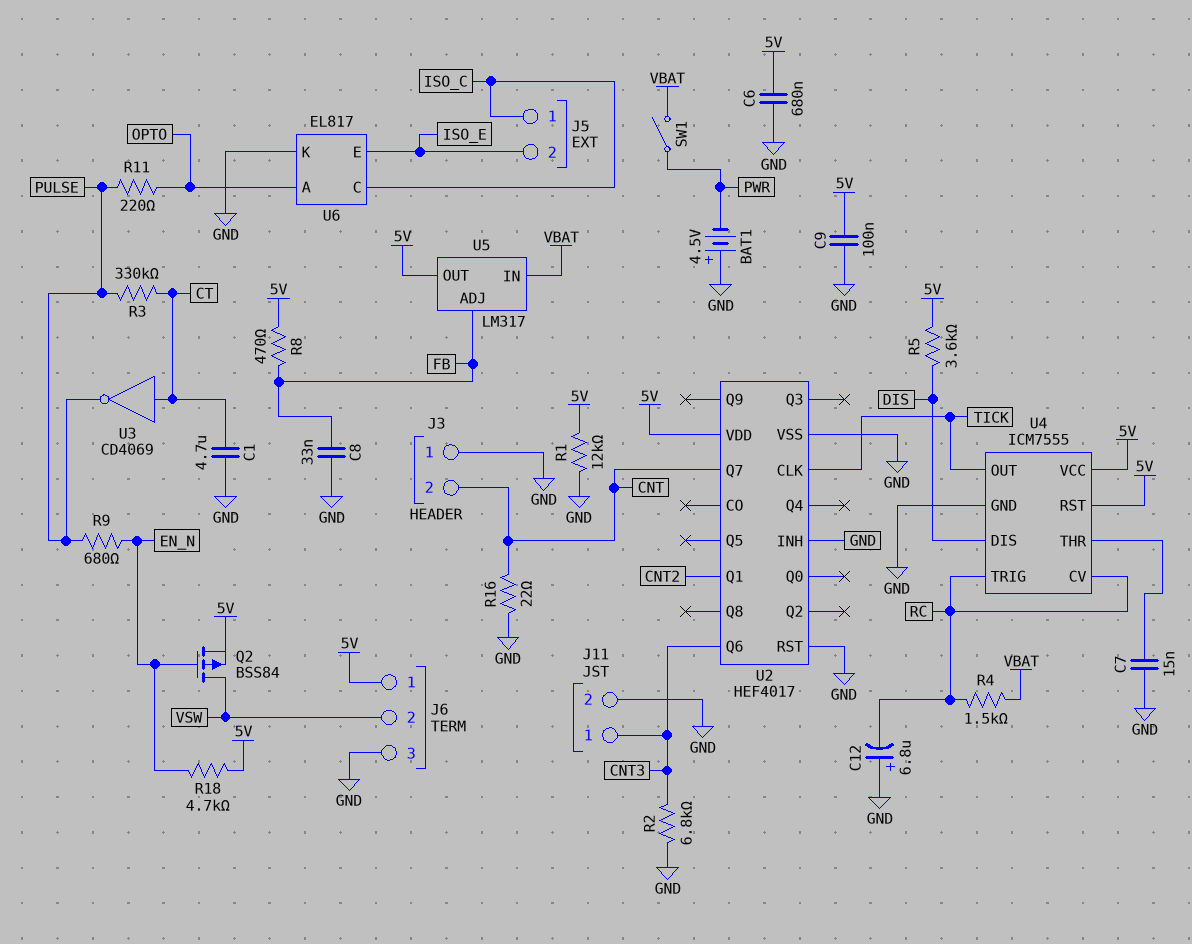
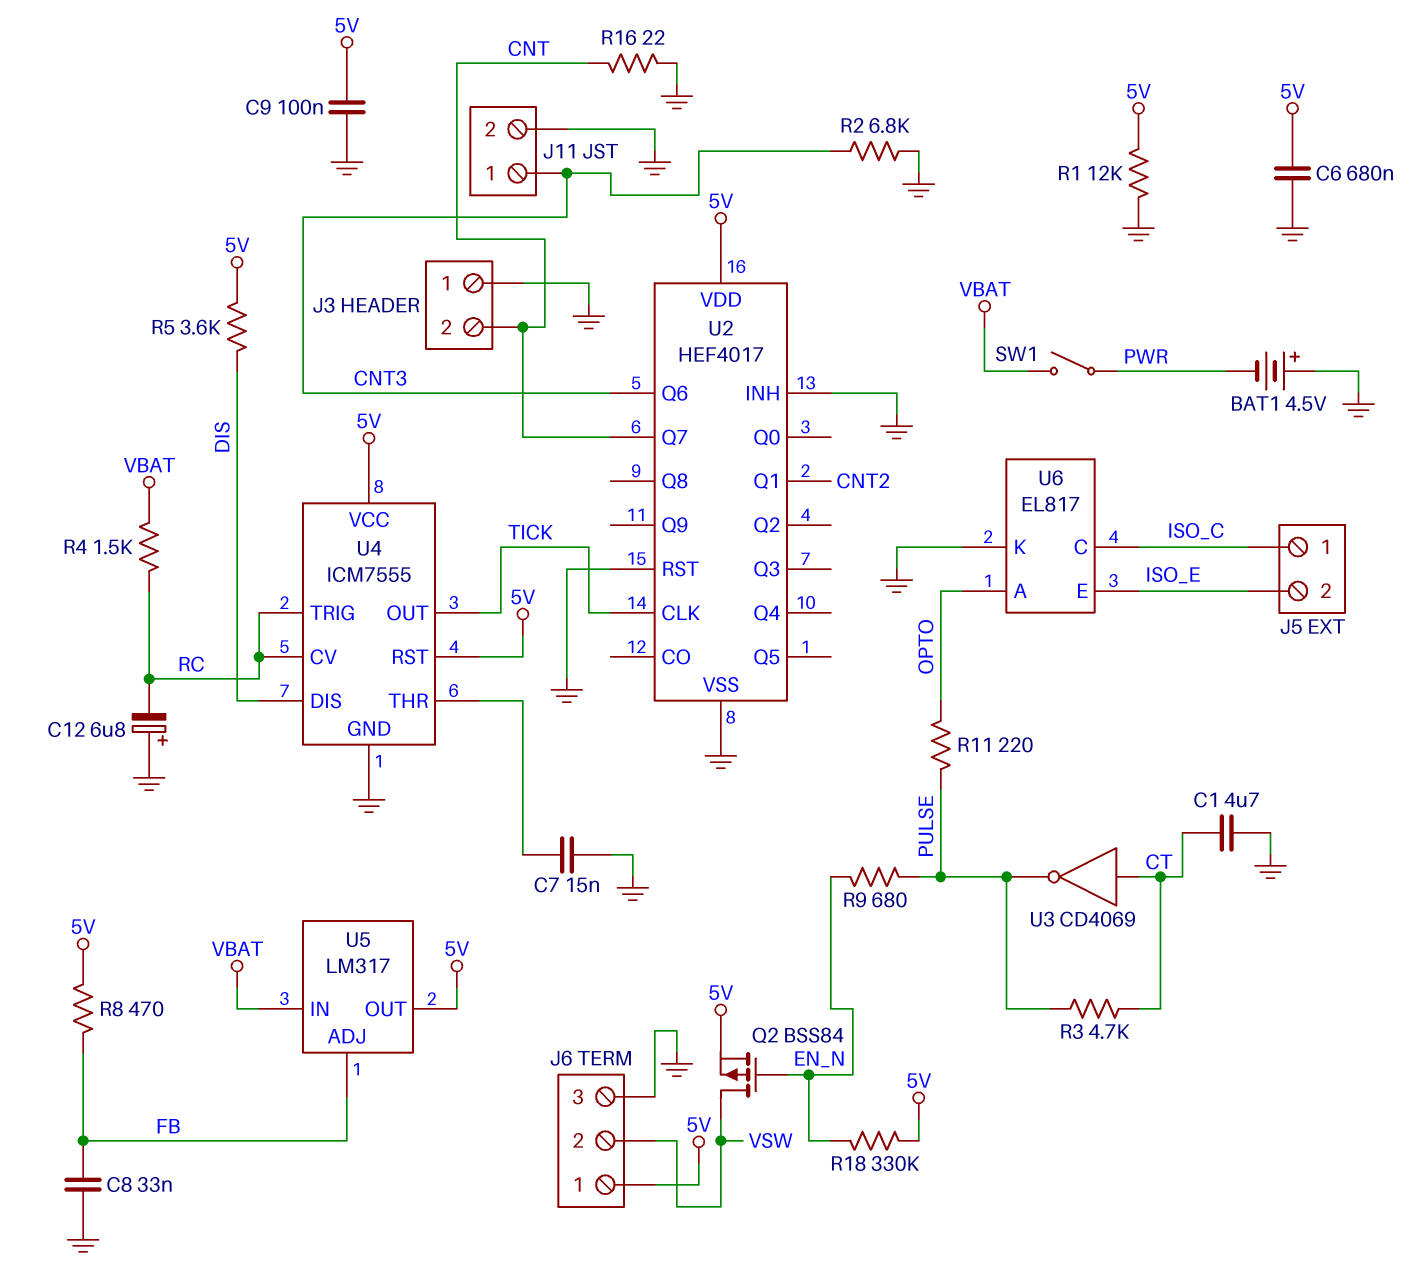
R3: 330k (CT, PULSE) -> 4.7k (CT, PULSE)
R18: 4.7k (5V, EN_N) -> 330k (5V, EN_N)

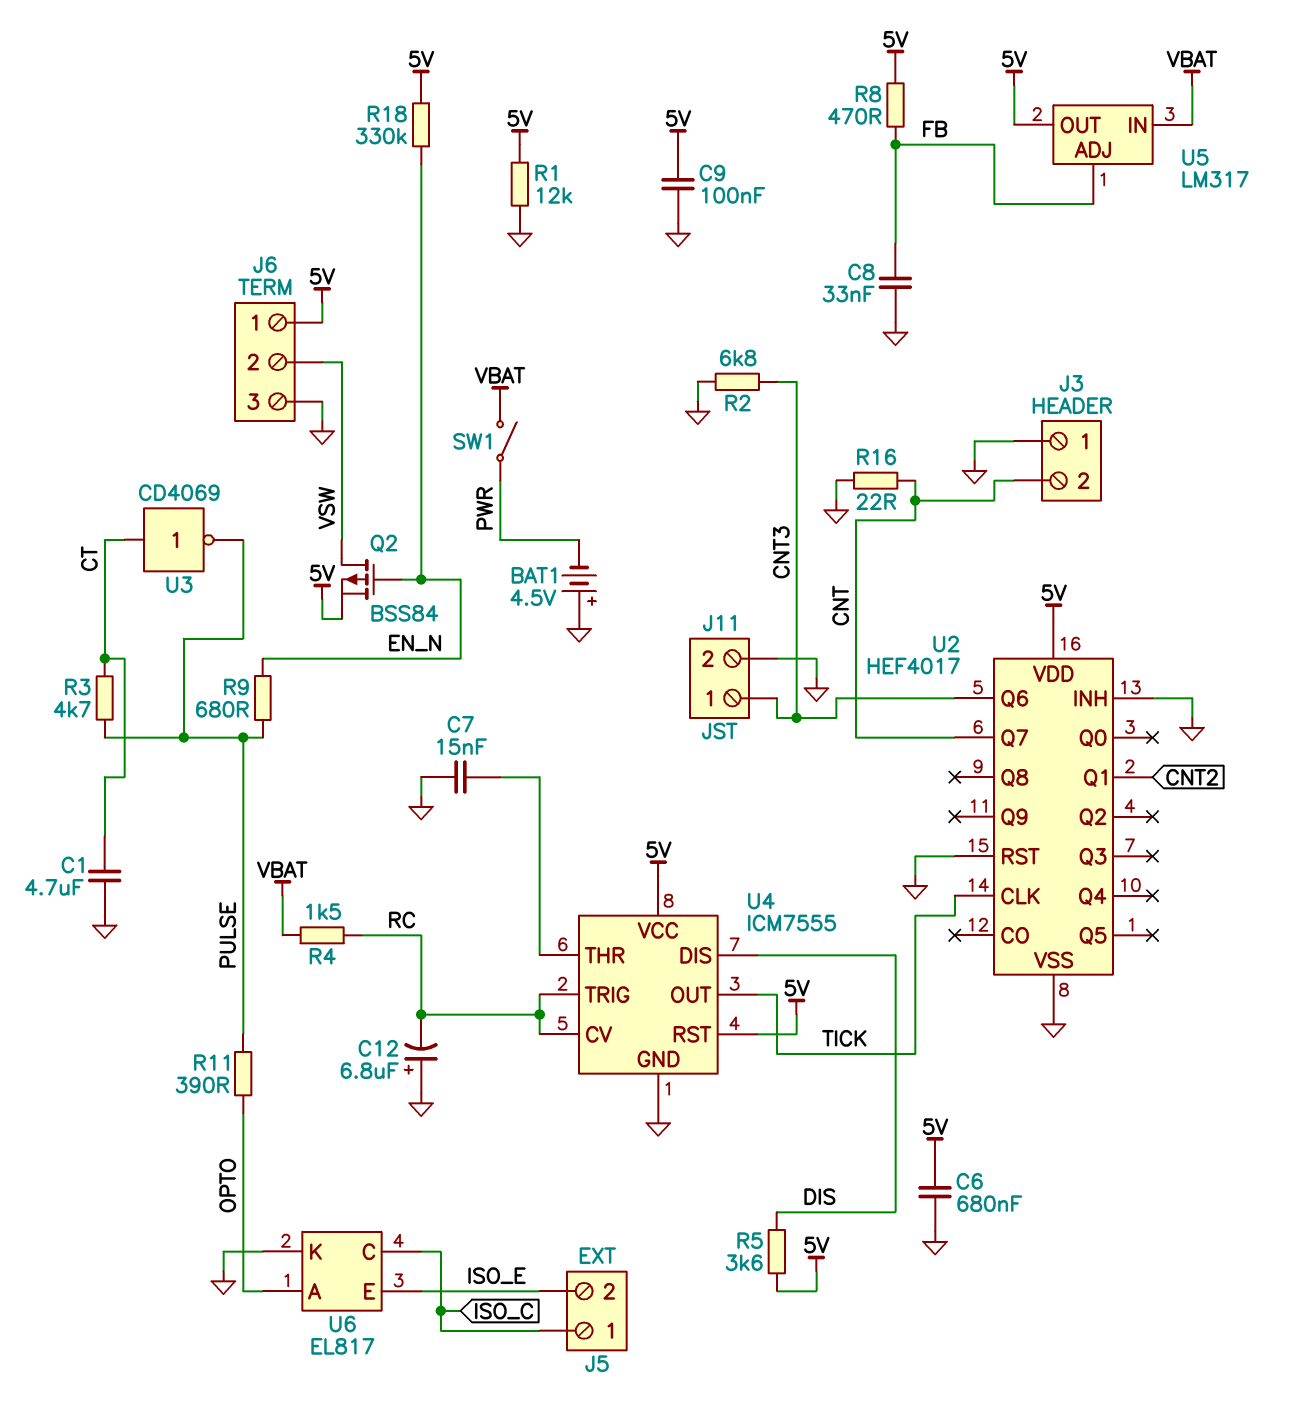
R11: 220 (OPTO, PULSE) -> 390 (OPTO, PULSE)

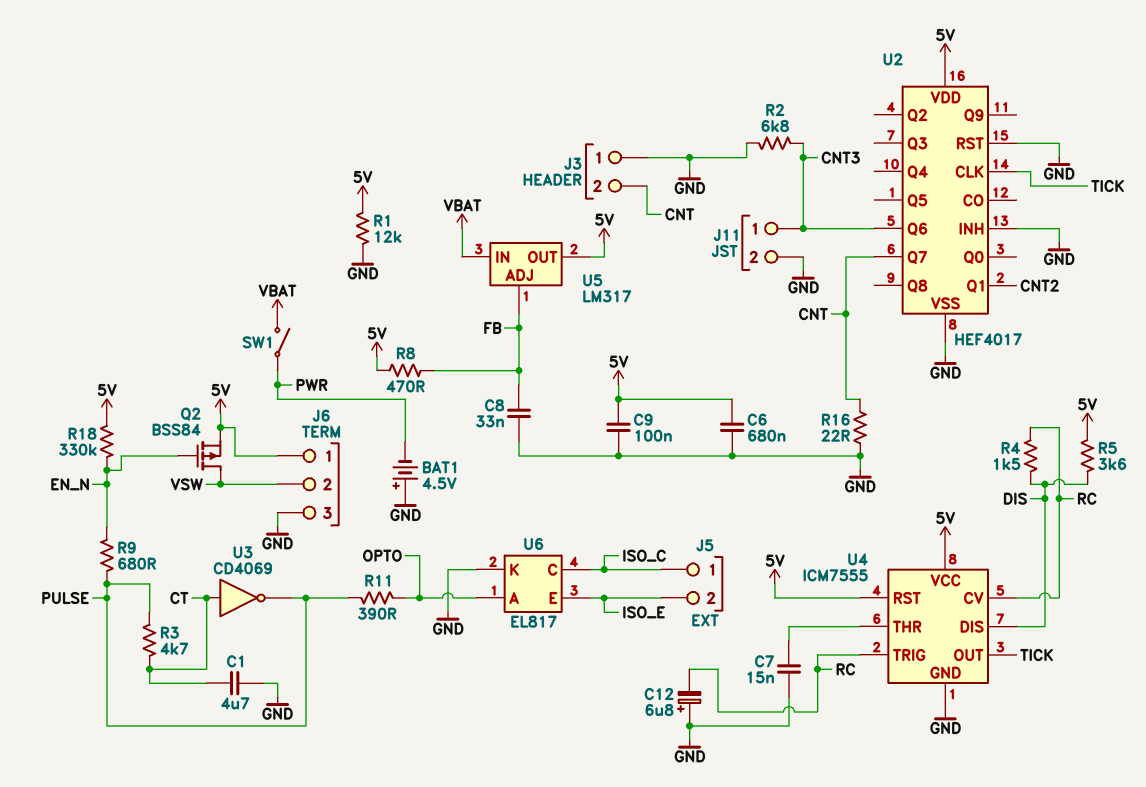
R4: 1.5k (RC, VBAT) -> 1.5k (DIS, RC)

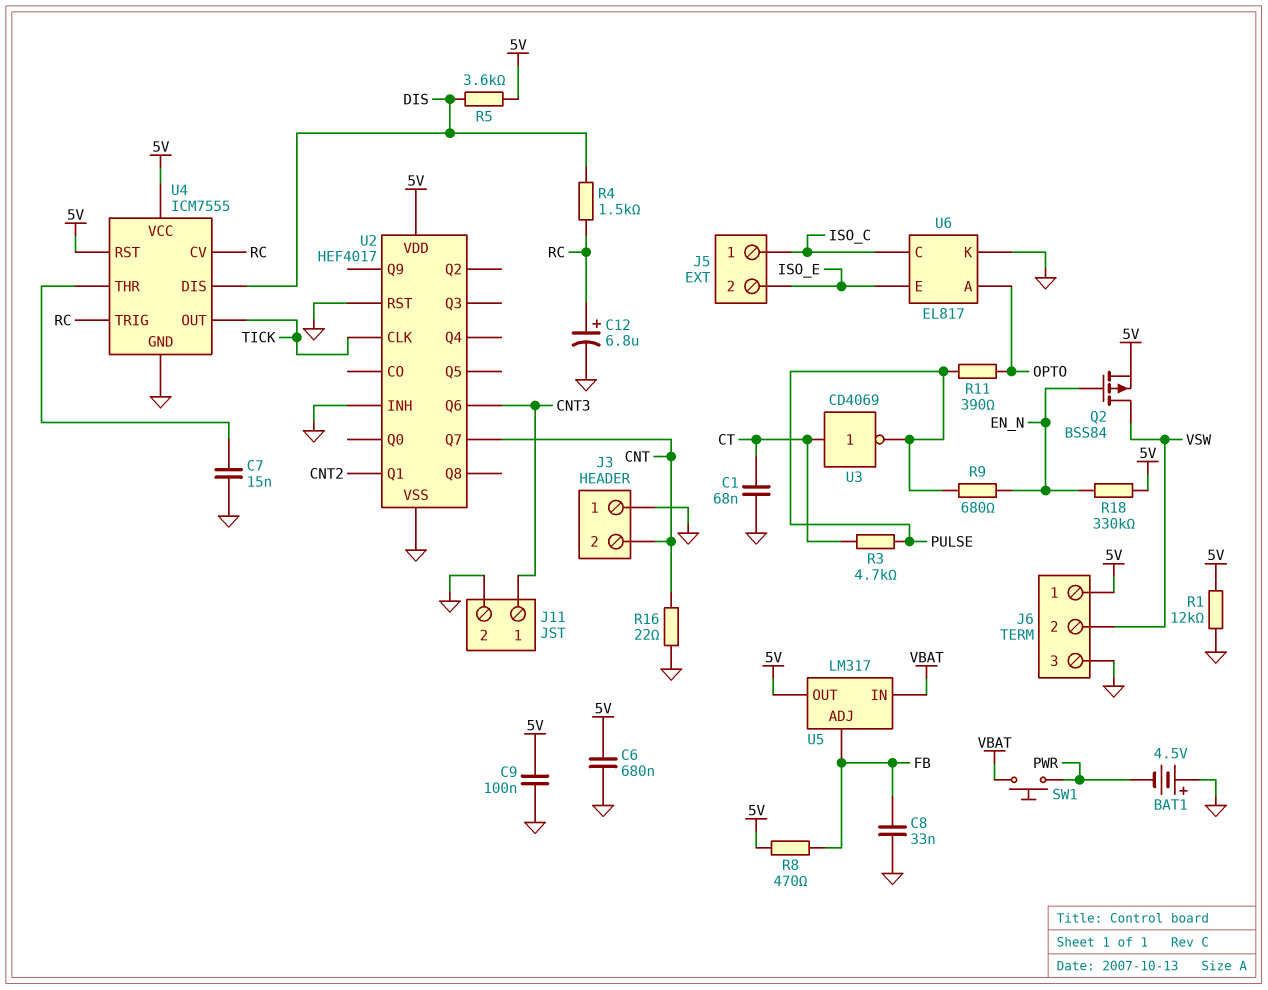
C1: 4.7uF (CT, GND) -> 68nF (CT, GND)
C12: 6.8uF (plus GND, minus RC) -> 6.8uF (plus RC, minus GND)
R2: 6.8k (CNT3, GND) -> none
SW1: switch (PWR, VBAT) -> button (PWR, VBAT)

